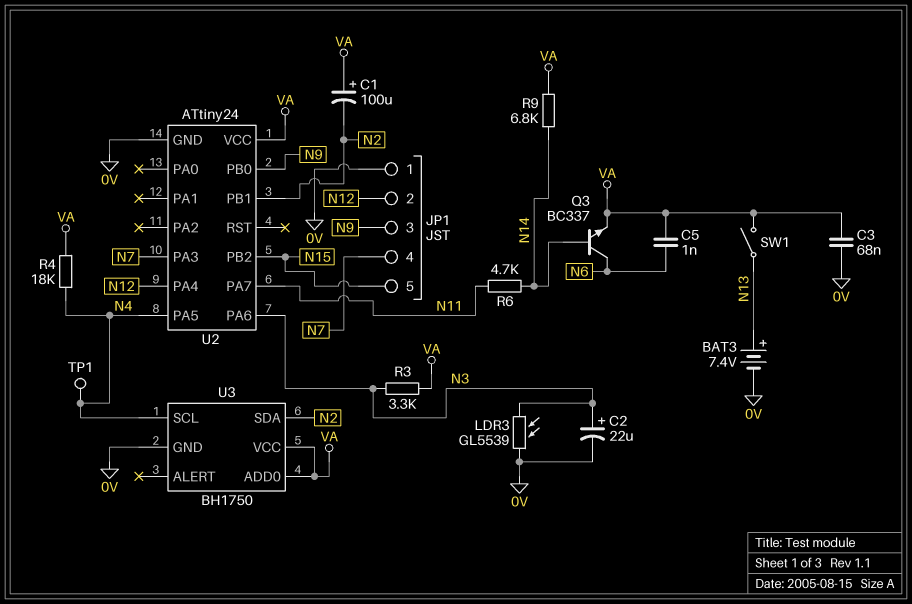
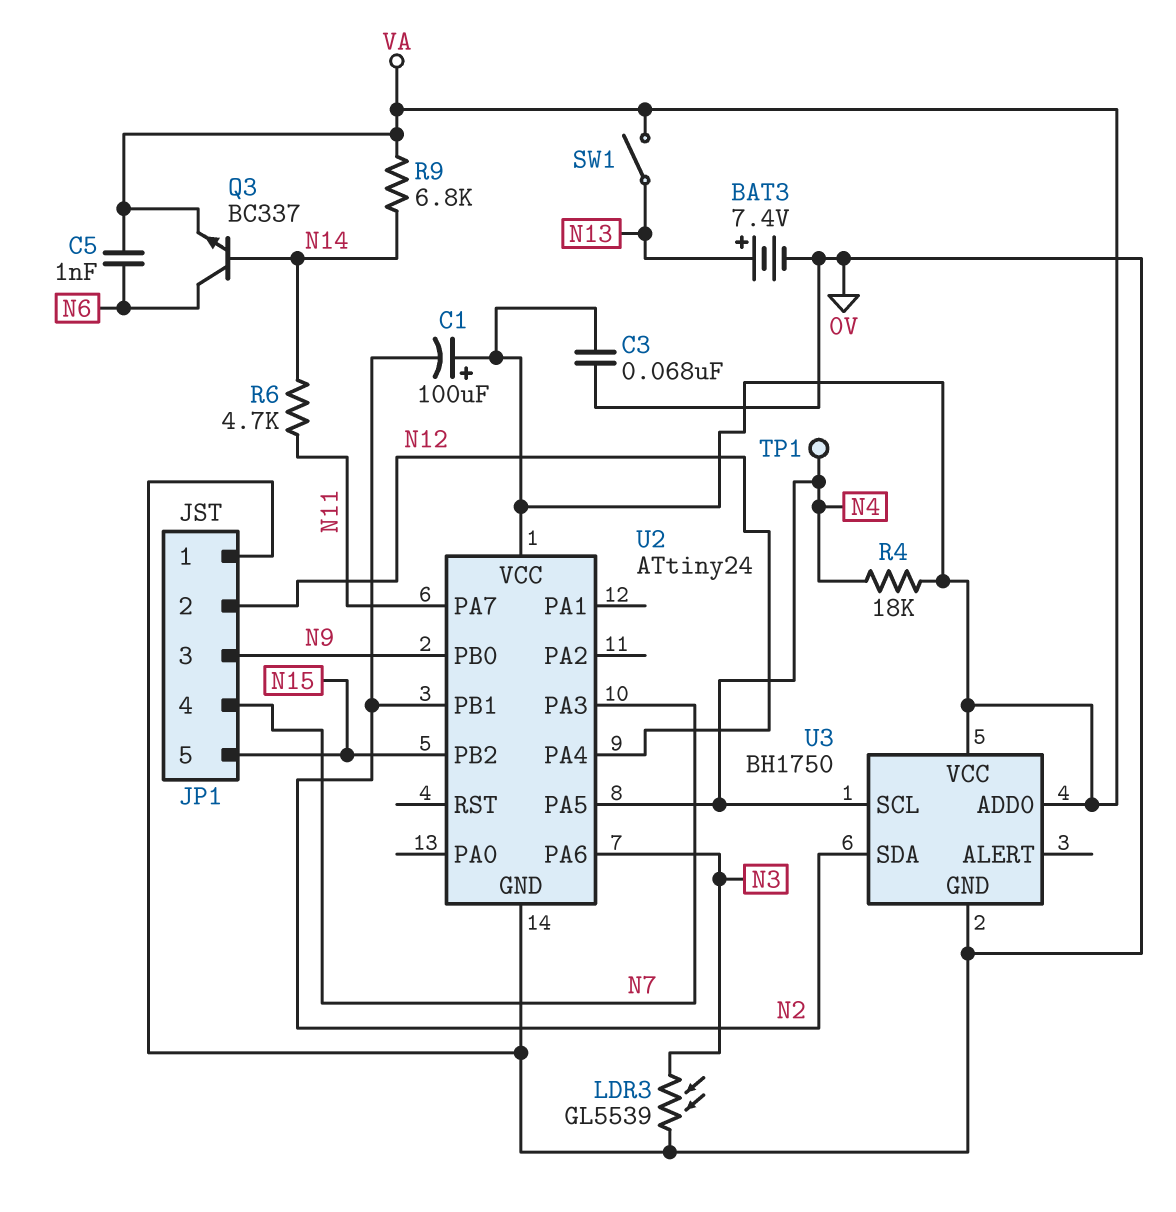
C2: 22uF (plus N3, minus 0V) -> none
R3: 3.3k (N3, VA) -> none

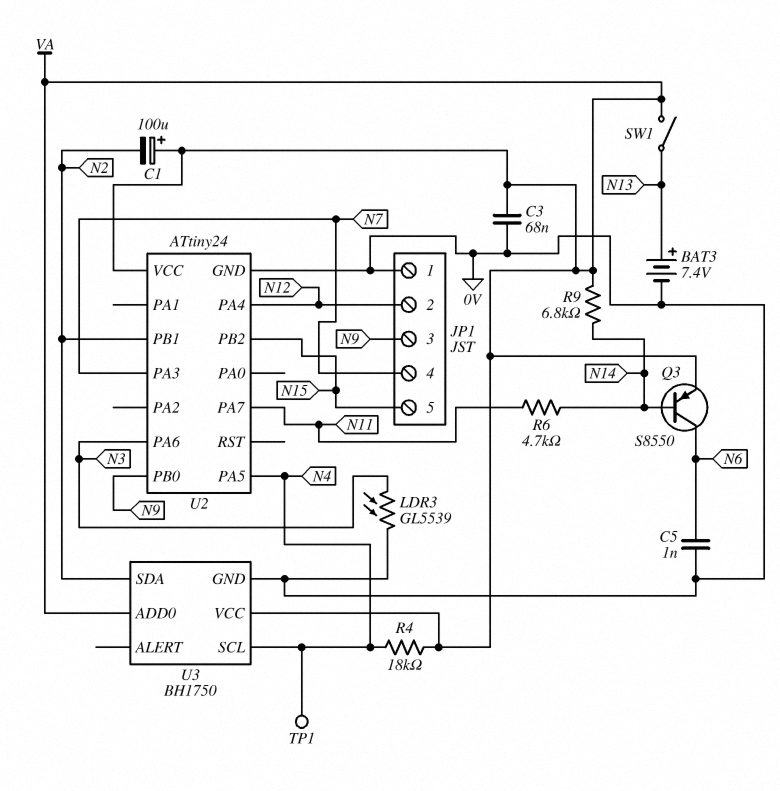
C5: 1nF (N6, VA) -> 1nF (0V, N6)
Q3: NPN BC337 (B N14, C N6, E VA) -> PNP S8550 (B N14, C N6, E VA)

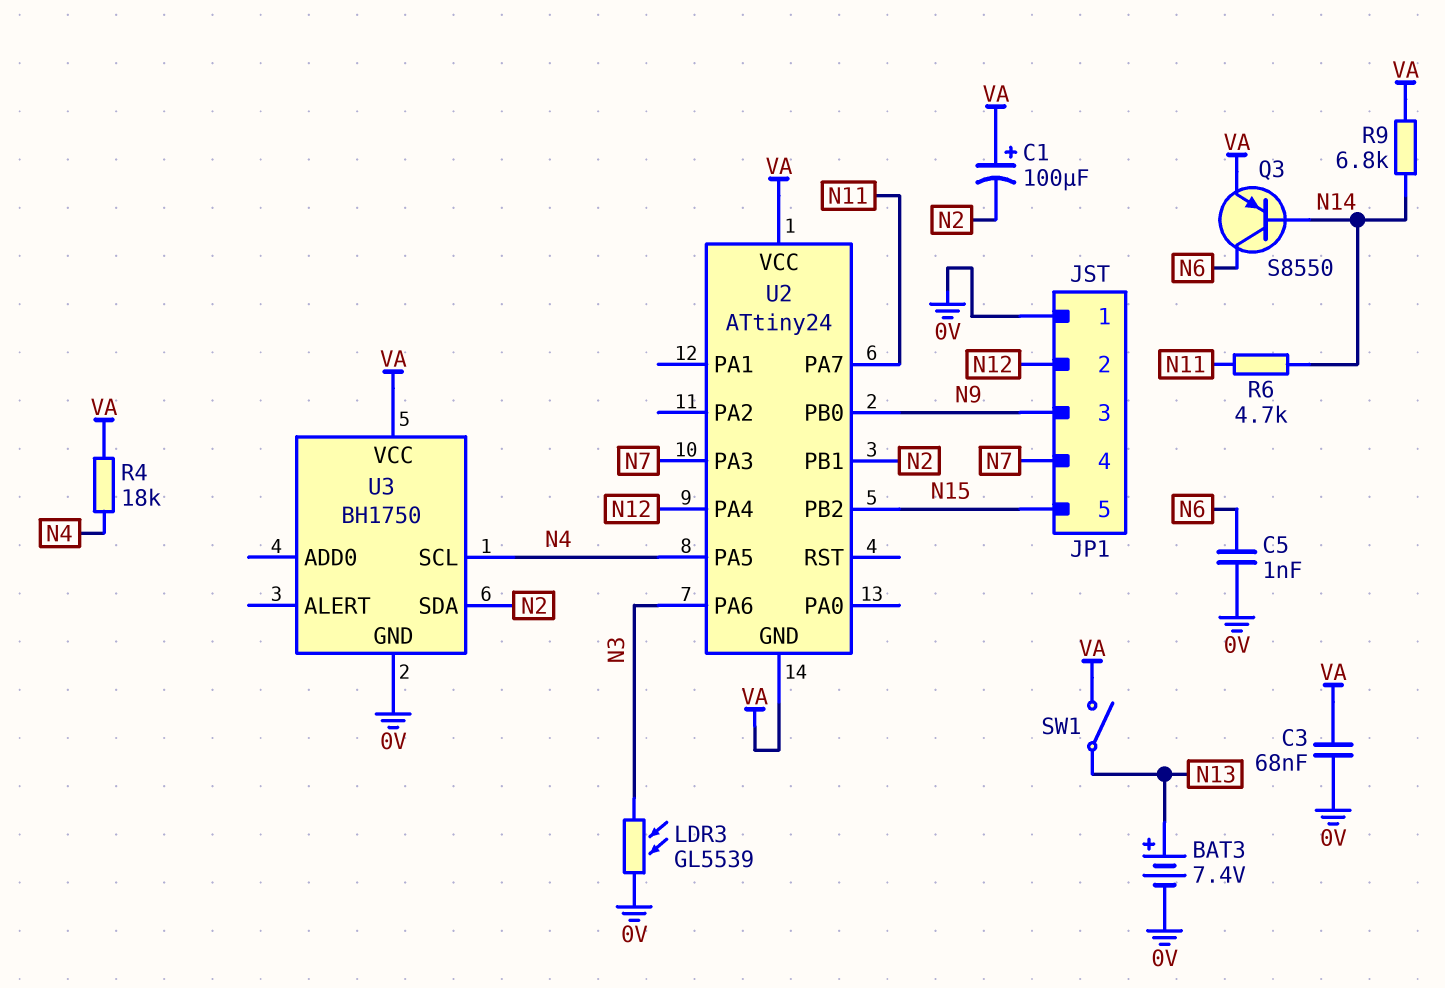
TP1: test point (N4) -> none
U2 pin GND: 0V -> VA
U3 pin ADD0: VA -> none

